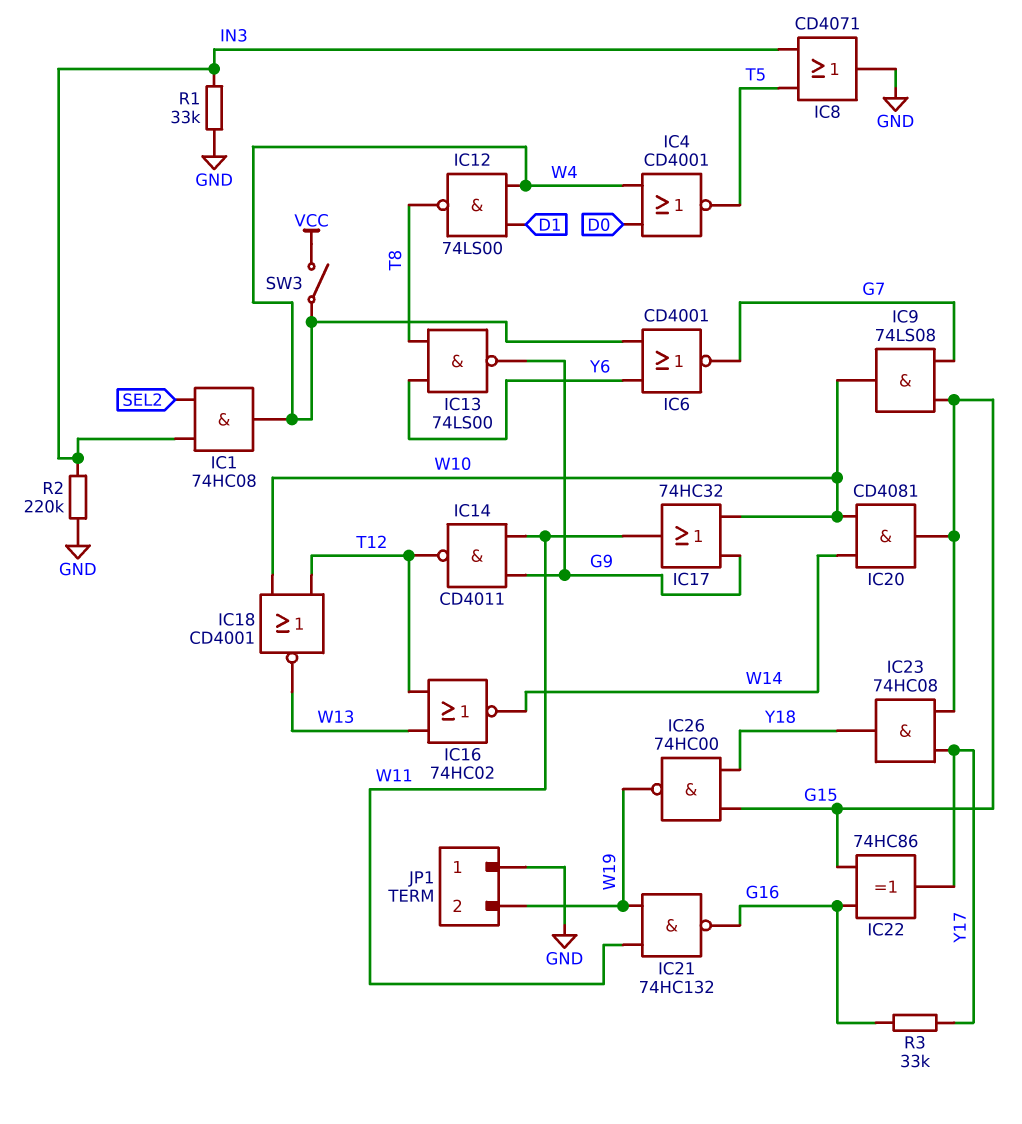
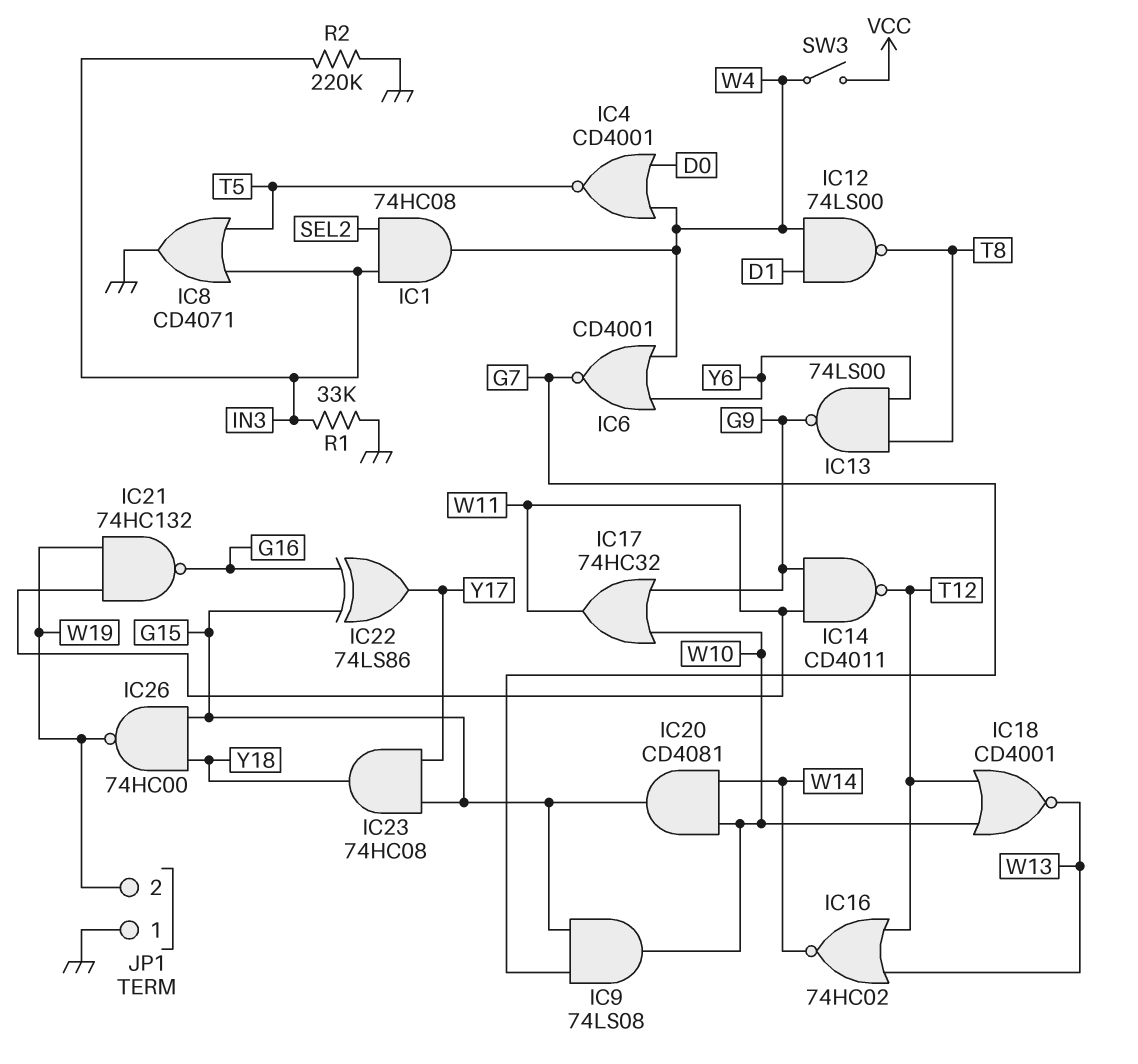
IC22: XOR 74HC86 (in G15, in G16, out Y17) -> XOR 74LS86 (in G15, in G16, out Y17)
R3: 33k (G16, Y17) -> none

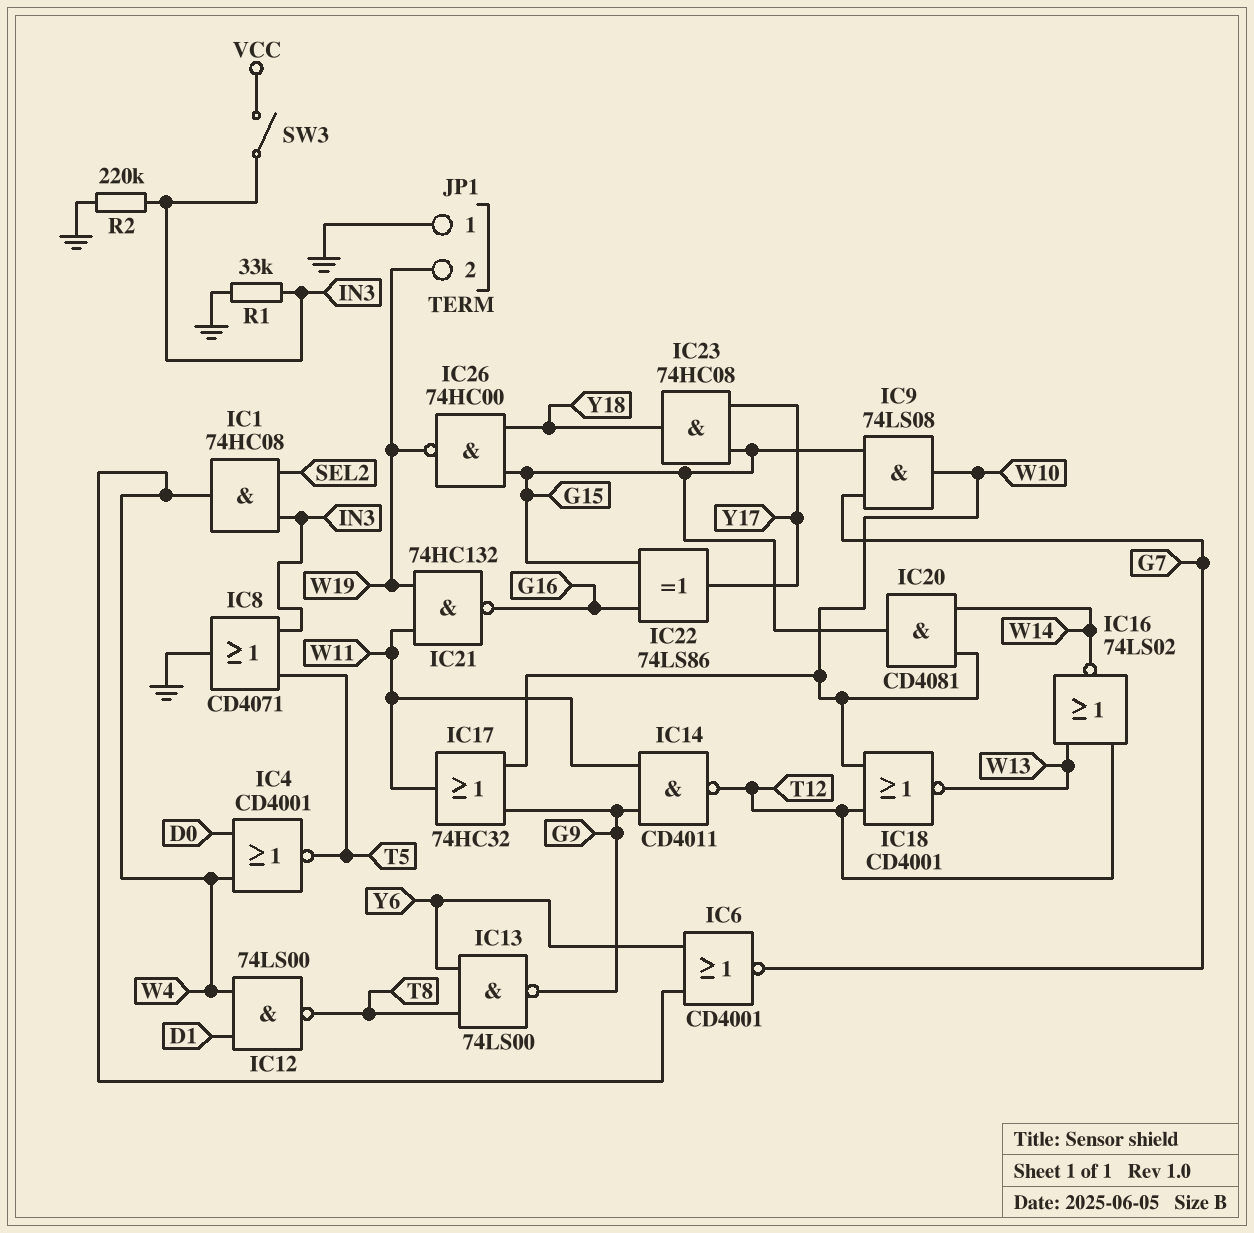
IC16: NOR 74HC02 (in T12, in W13, out W14) -> NOR 74LS02 (in T12, in W13, out W14)
SW3: switch (VCC, W4) -> switch (IN3, VCC)

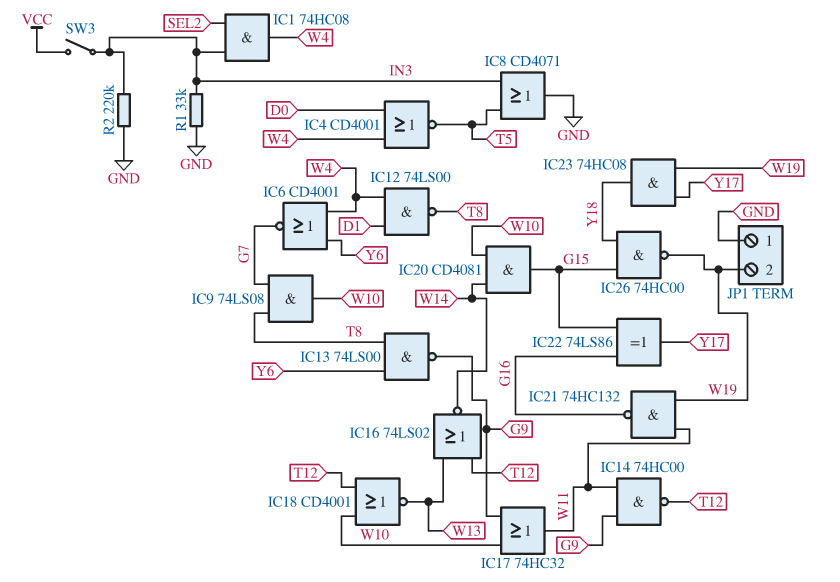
IC9: AND 74LS08 (in G7, in G15, out W10) -> AND 74LS08 (in G7, in T8, out W10)
IC14: NAND CD4011 (in G9, in W11, out T12) -> NAND 74HC00 (in G9, in W11, out T12)
IC23: AND 74HC08 (in G15, in Y17, out Y18) -> AND 74HC08 (in W19, in Y17, out Y18)

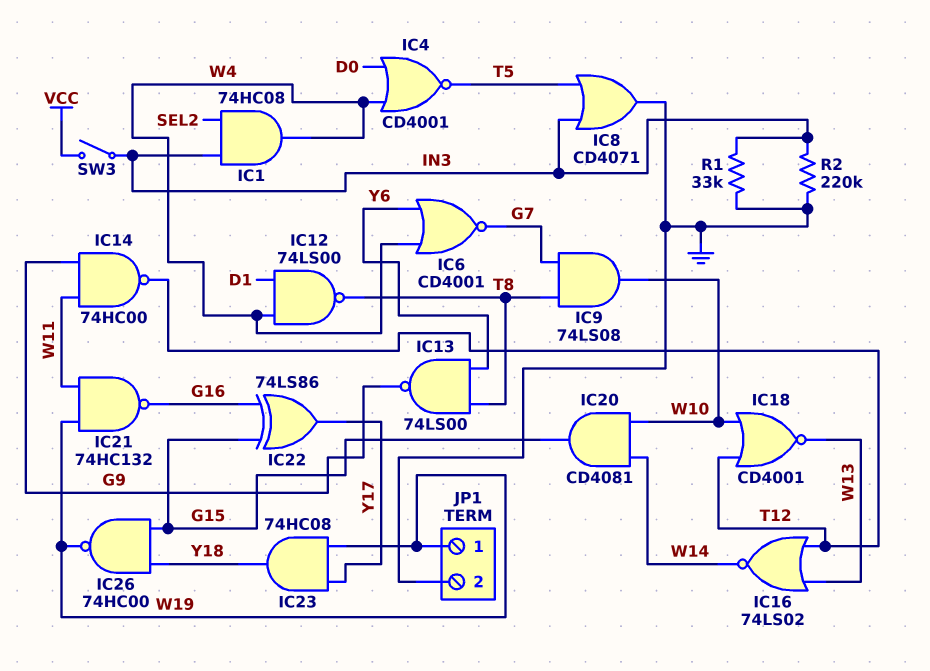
IC17: OR 74HC32 (in G9, in W10, out W11) -> none
JP1 pin 1: GND -> W19
JP1 pin 2: W19 -> GND

